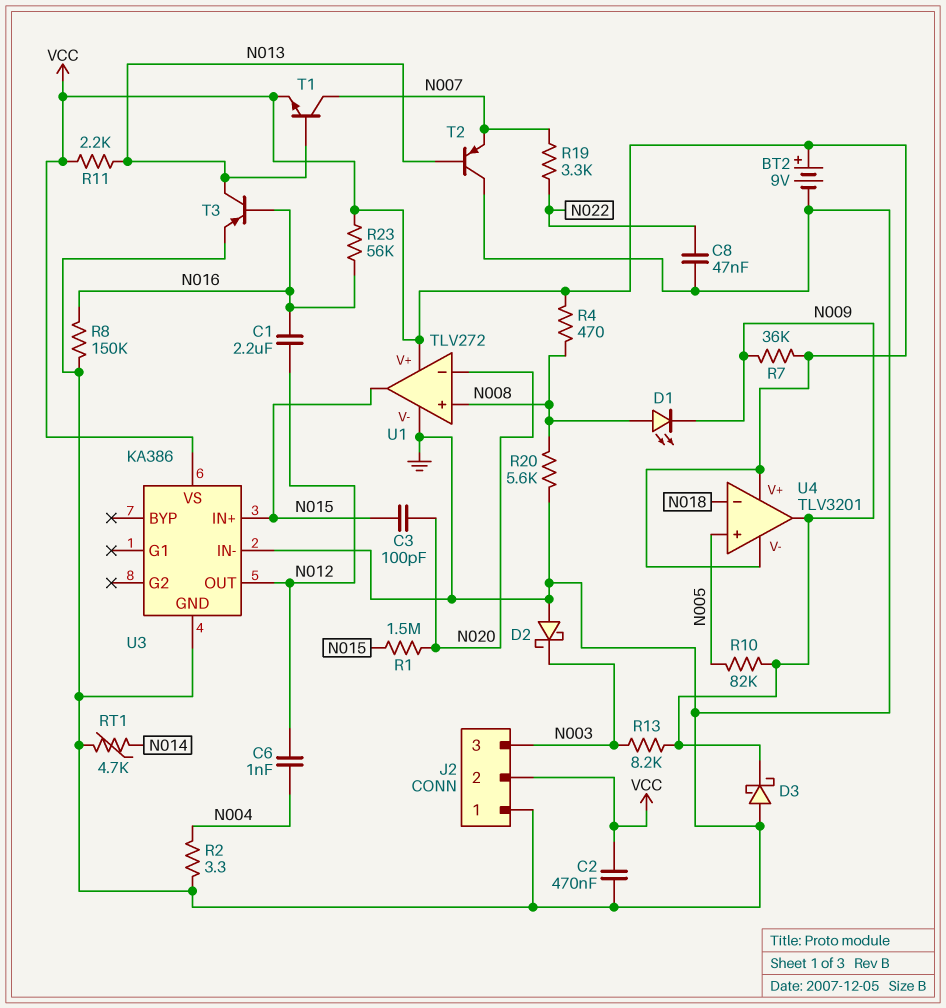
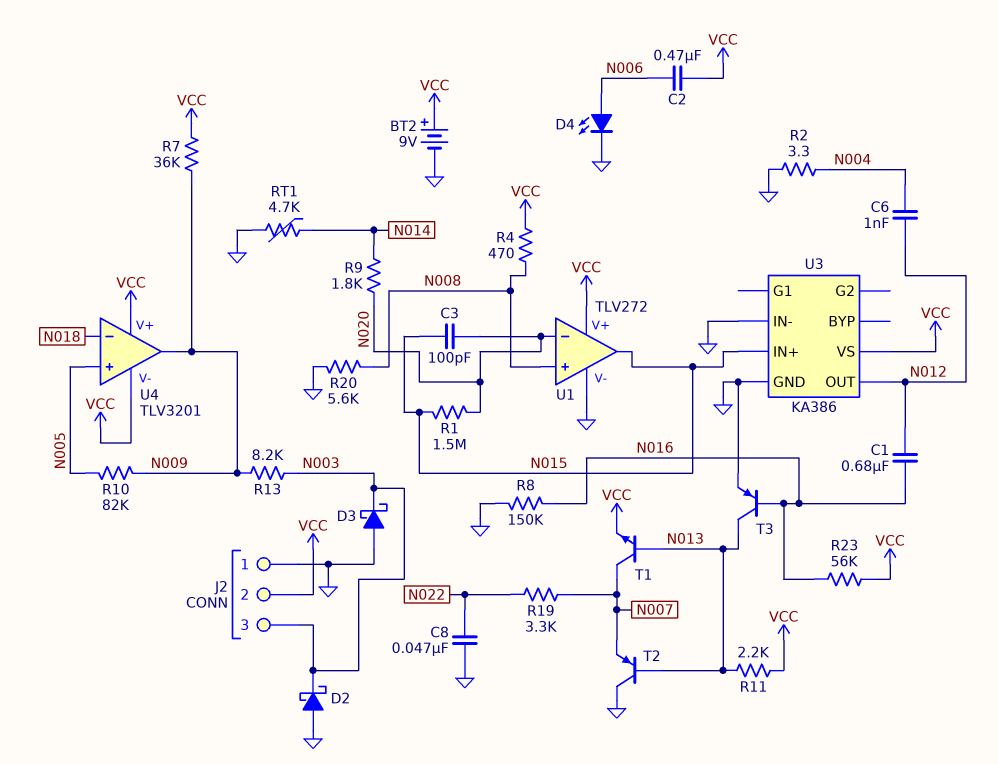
C1: 2.2uF (N012, N016) -> 680nF (N012, N016)
C2: 470nF (GND, VCC) -> 470nF (N006, VCC)
D1: LED (A N008, K N009) -> none
D3: schottky (A GND, K N009) -> schottky (A GND, K N003)
D4: none -> LED (A N006, K GND)
R9: none -> 1.8k (N014, N020)

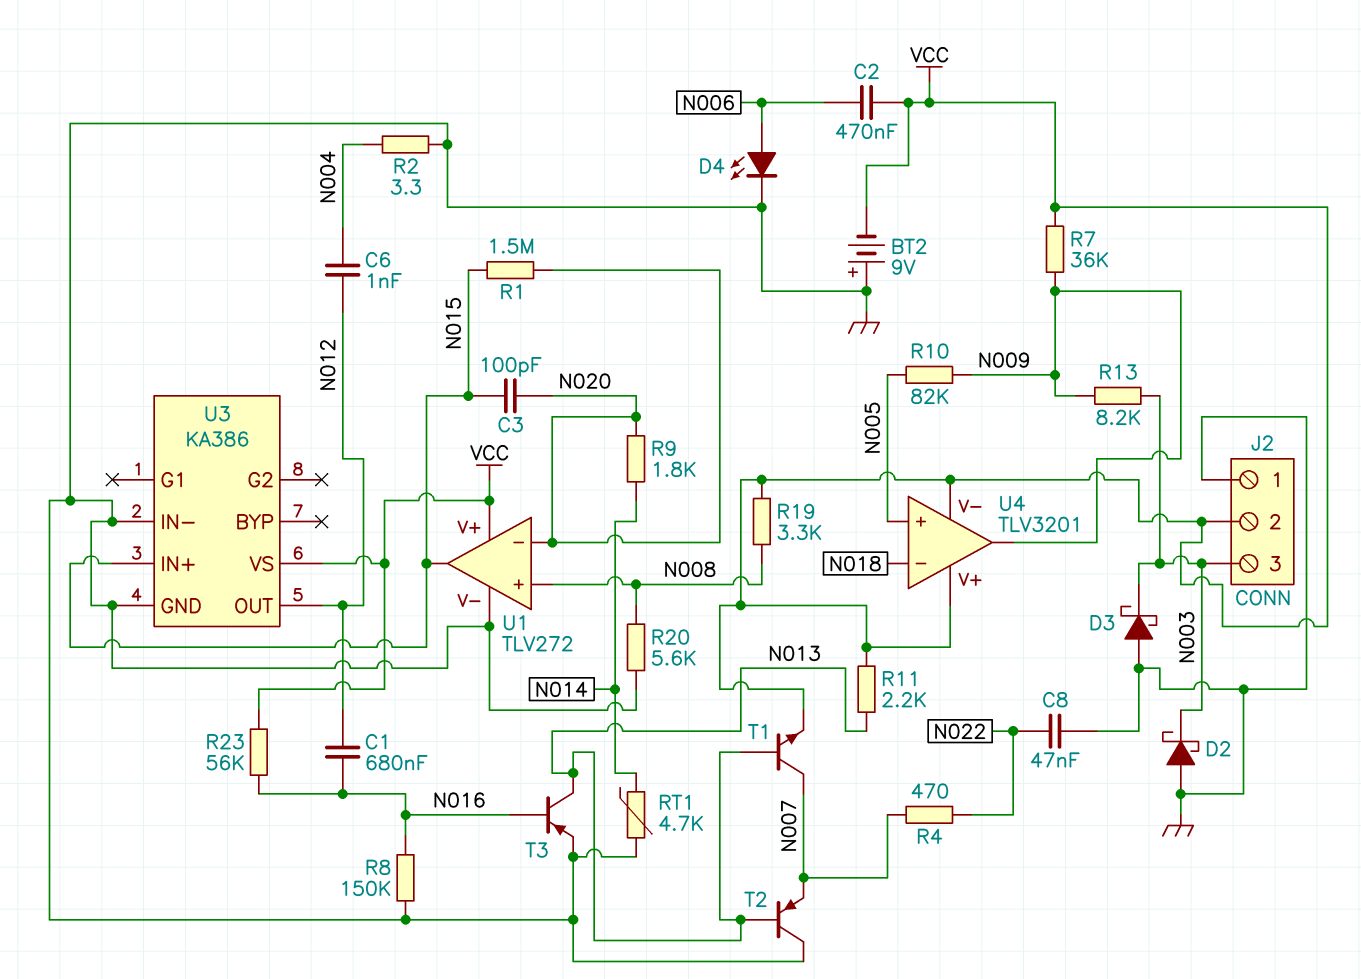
BT2: 9V (plus VCC, minus GND) -> 9V (plus GND, minus VCC)
R4: 470 (N008, VCC) -> 470 (N007, N022)
R19: 3.3k (N007, N022) -> 3.3k (N008, VCC)

